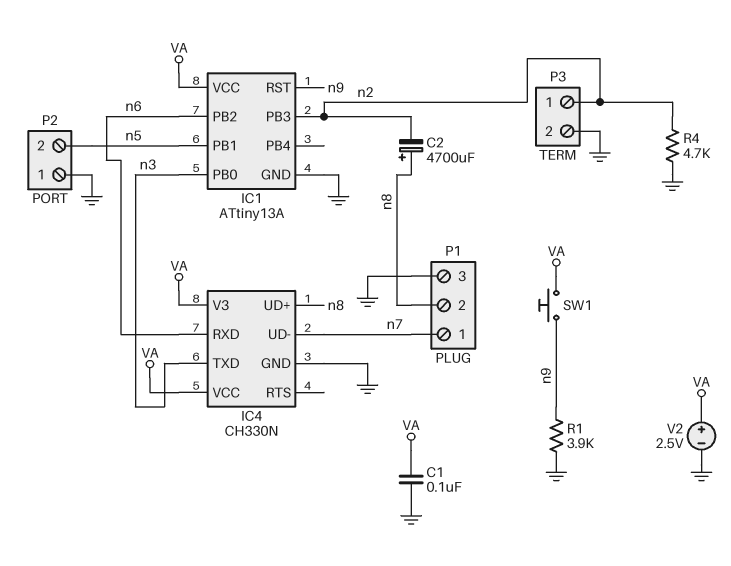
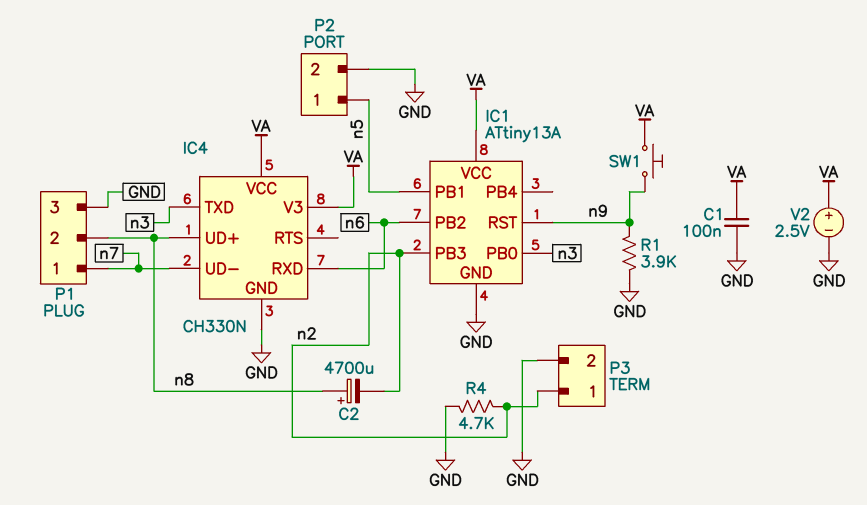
P2 pin 1: GND -> n5
P2 pin 2: n5 -> GND

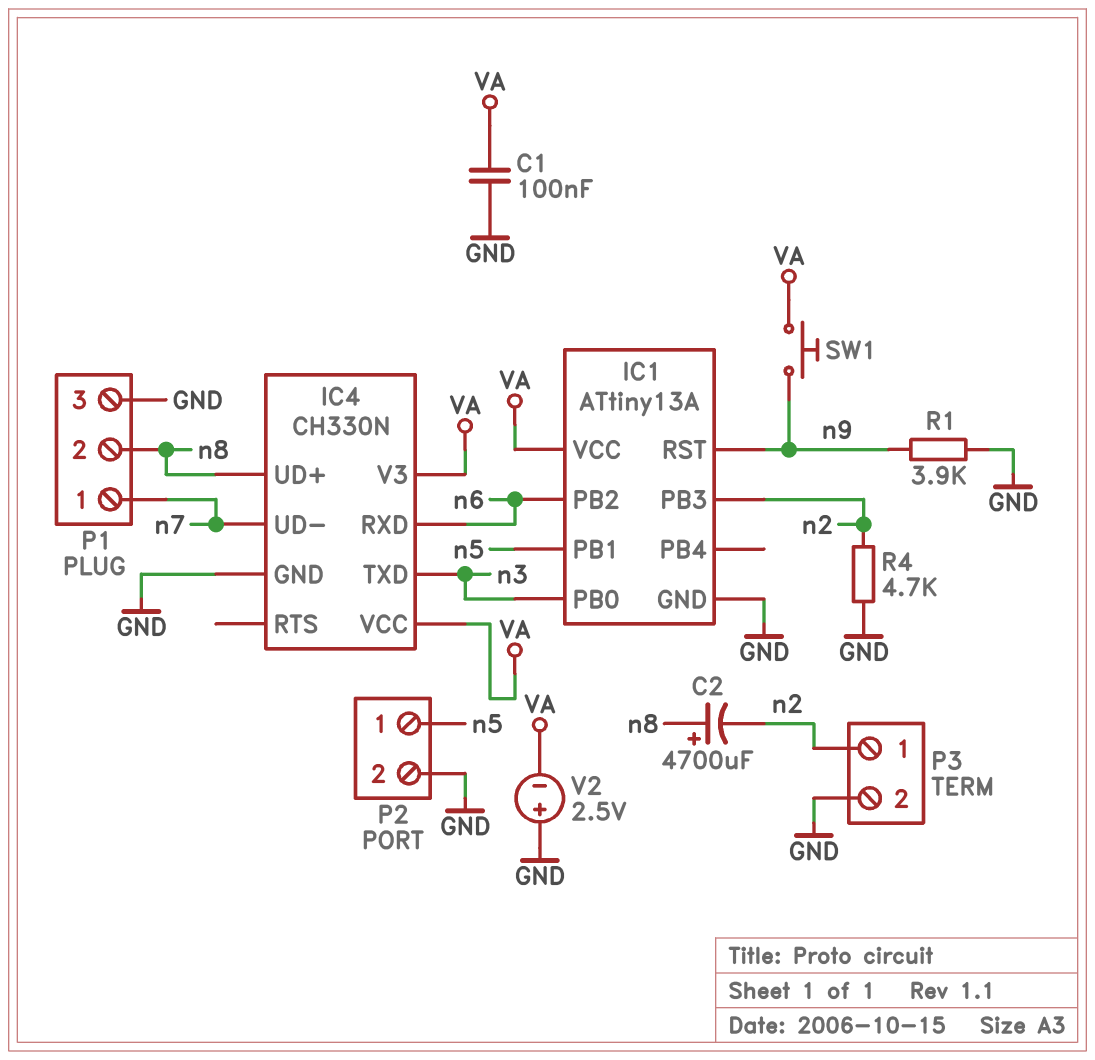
V2: 2.5V (plus VA, minus GND) -> 2.5V (plus GND, minus VA)

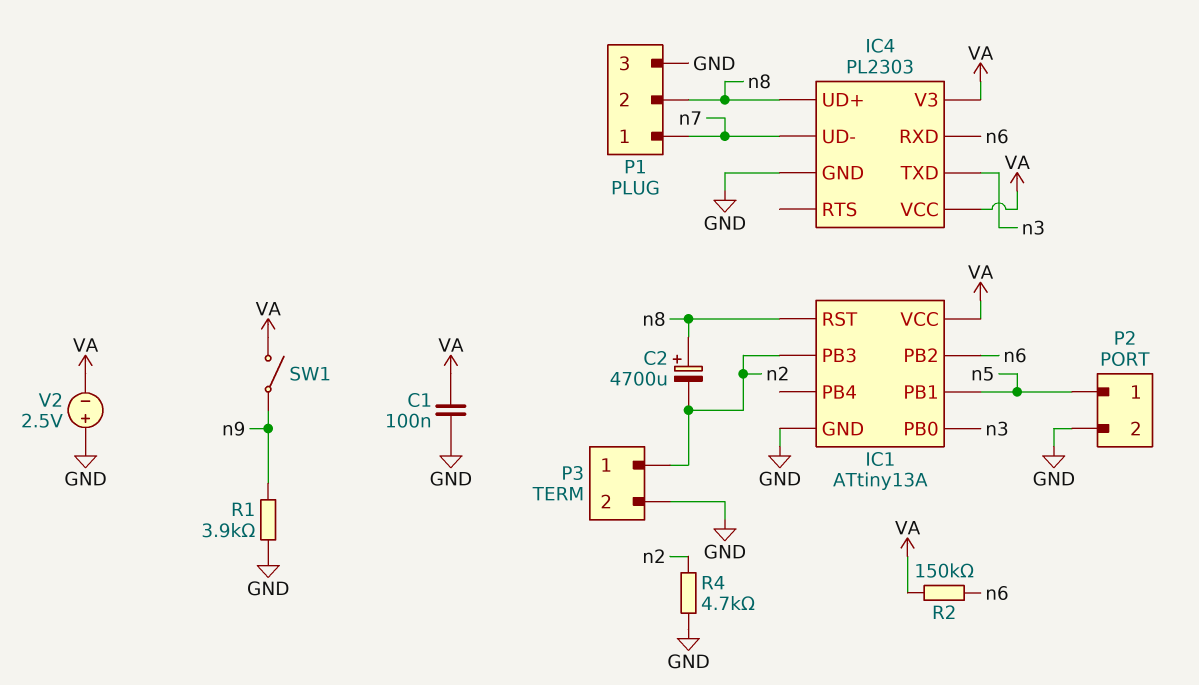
IC1 pin RST: n9 -> n8
IC4: CH330N -> PL2303
R2: none -> 150k (VA, n6)
SW1: button (VA, n9) -> switch (VA, n9)

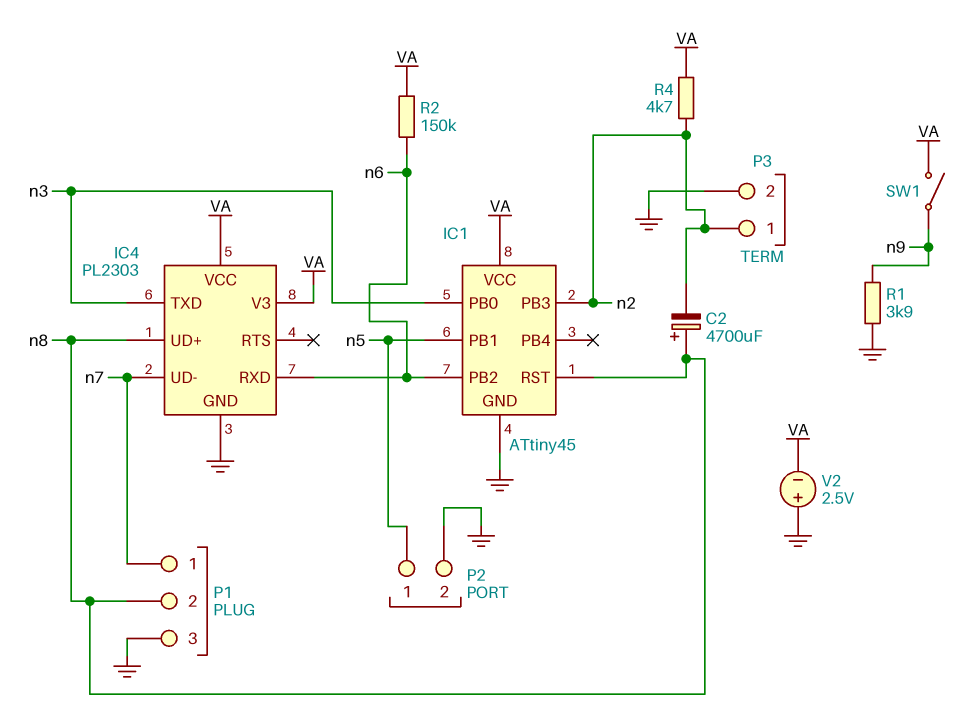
C1: 100nF (GND, VA) -> none
IC1: ATtiny13A -> ATtiny45
R4: 4.7k (GND, n2) -> 4.7k (VA, n2)

